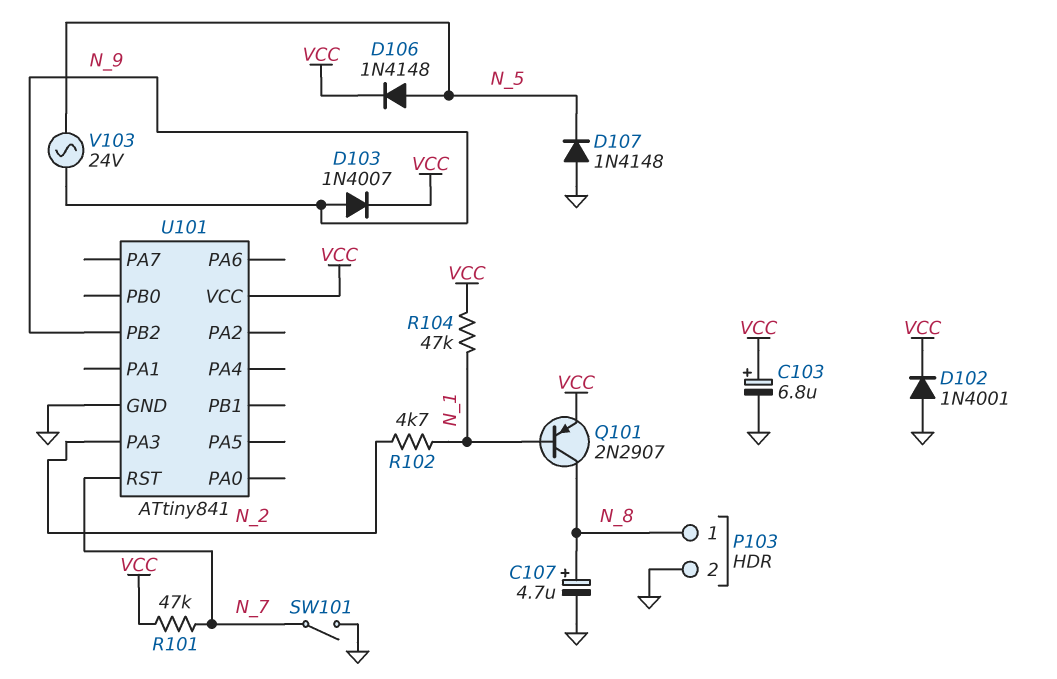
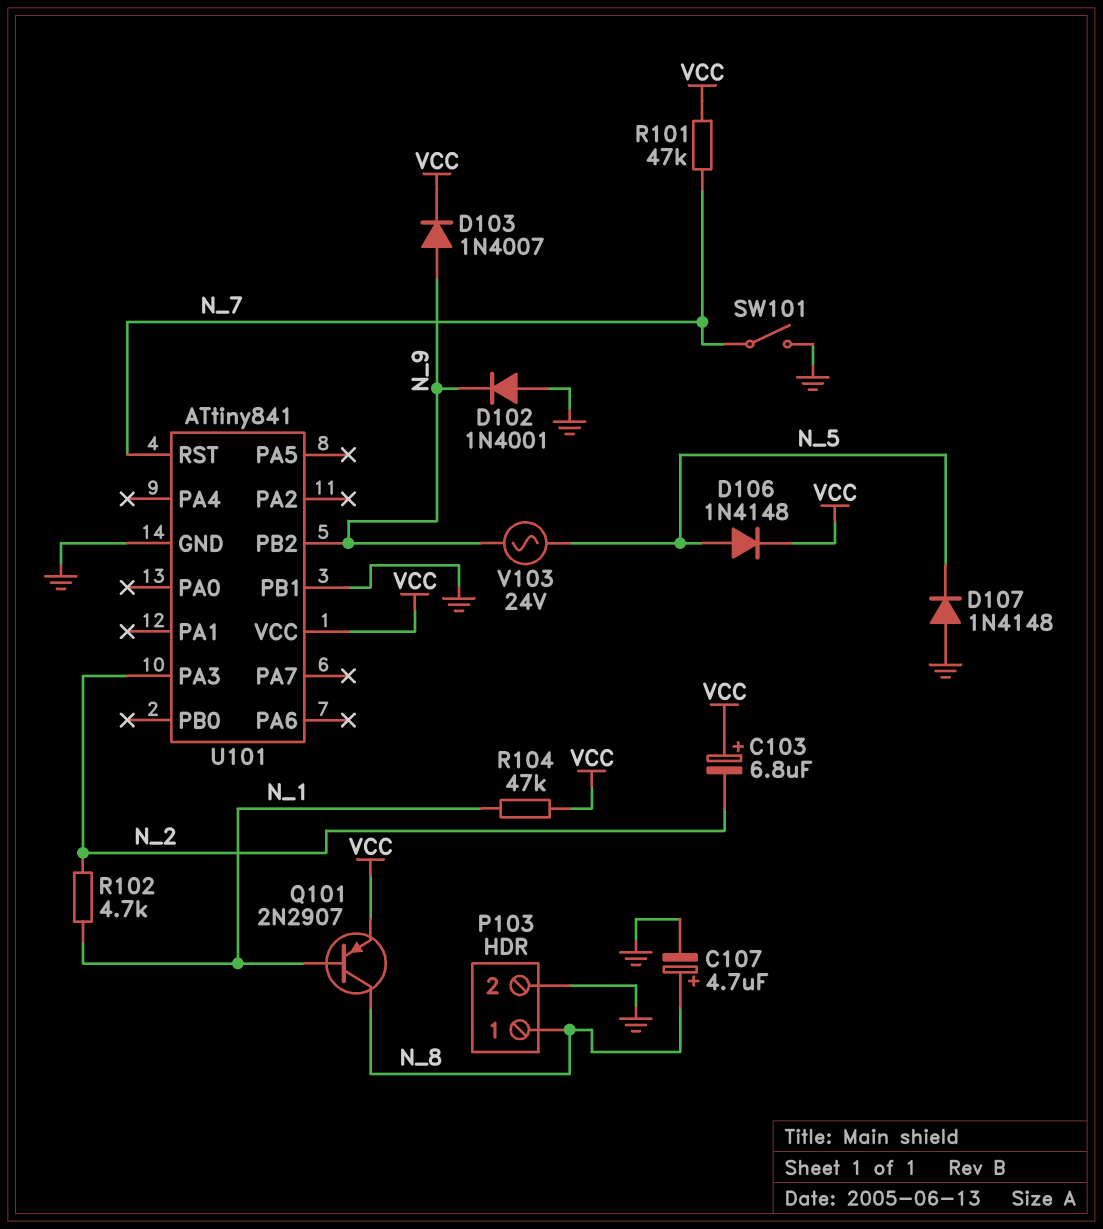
C103: 6.8uF (plus VCC, minus GND) -> 6.8uF (plus VCC, minus N_2)
D102: diode 1N4001 (A GND, K VCC) -> diode 1N4001 (A GND, K N_9)
U101 pin PB1: none -> GND

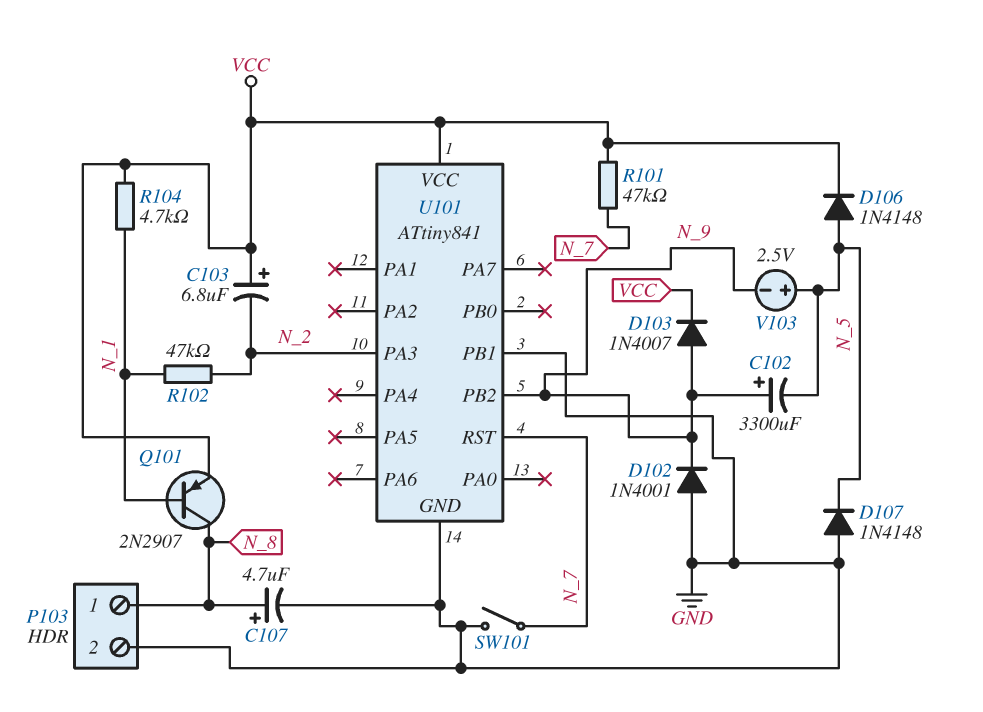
C102: none -> 3300uF (plus N_9, minus N_5)
R102: 4.7k (N_1, N_2) -> 47k (N_1, N_2)
R104: 47k (N_1, VCC) -> 4.7k (N_1, VCC)
V103: AC 24V (N_5, N_9) -> 2.5V (plus N_5, minus N_9)

